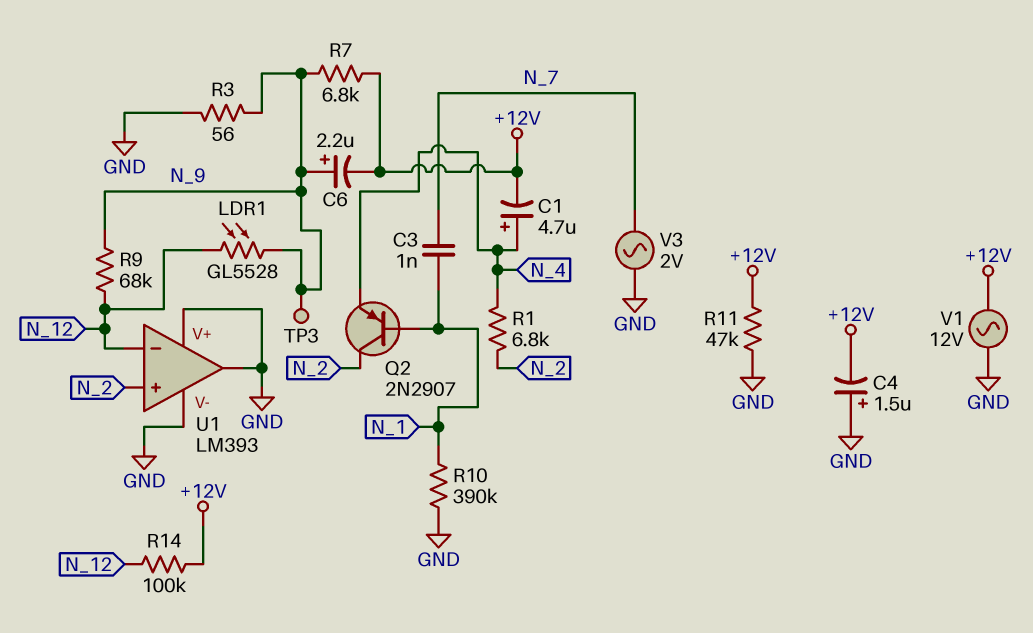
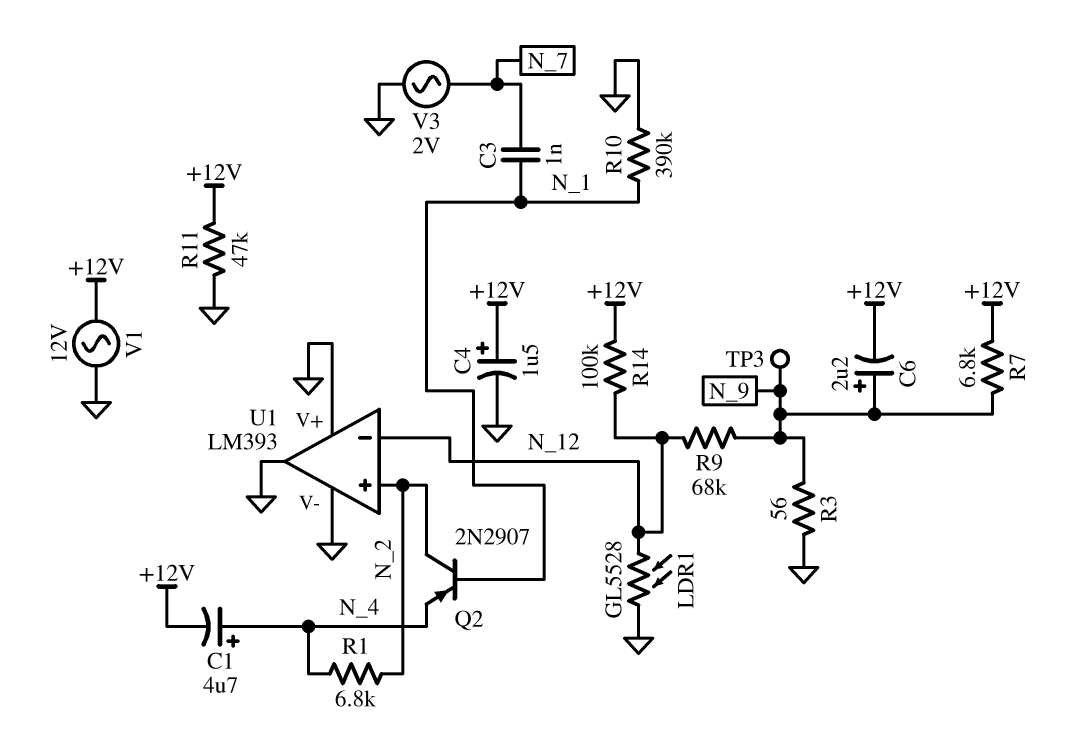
C4: 1.5uF (plus GND, minus +12V) -> 1.5uF (plus +12V, minus GND)
LDR1: GL5528 (N_9, N_12) -> GL5528 (GND, N_12)

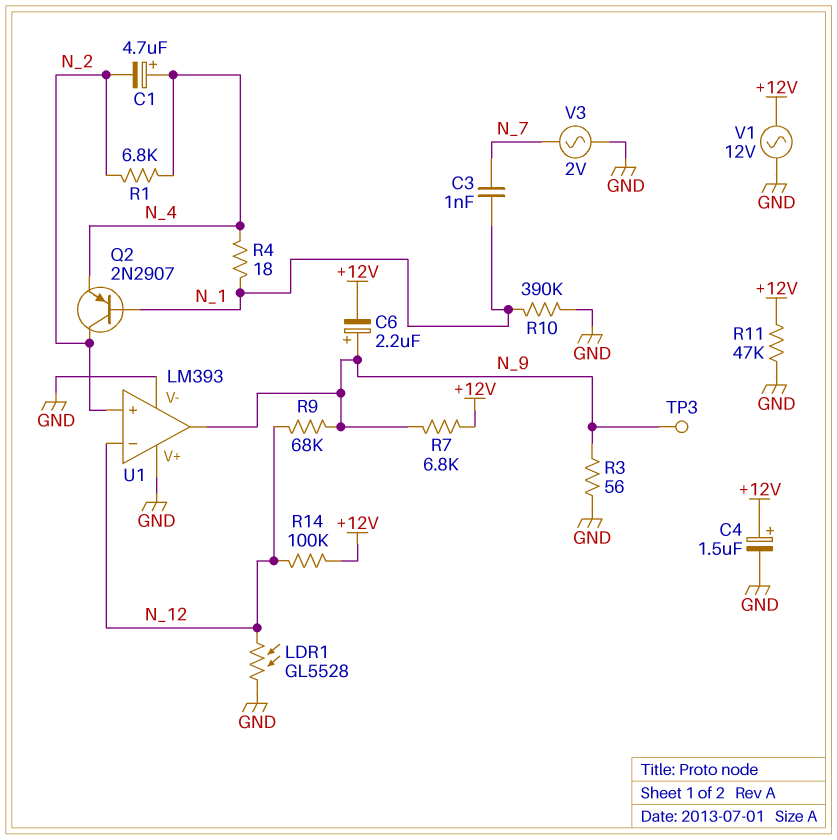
C1: 4.7uF (plus N_4, minus +12V) -> 4.7uF (plus N_4, minus N_2)
R4: none -> 18 (N_1, N_4)
U1 pin out: GND -> N_9

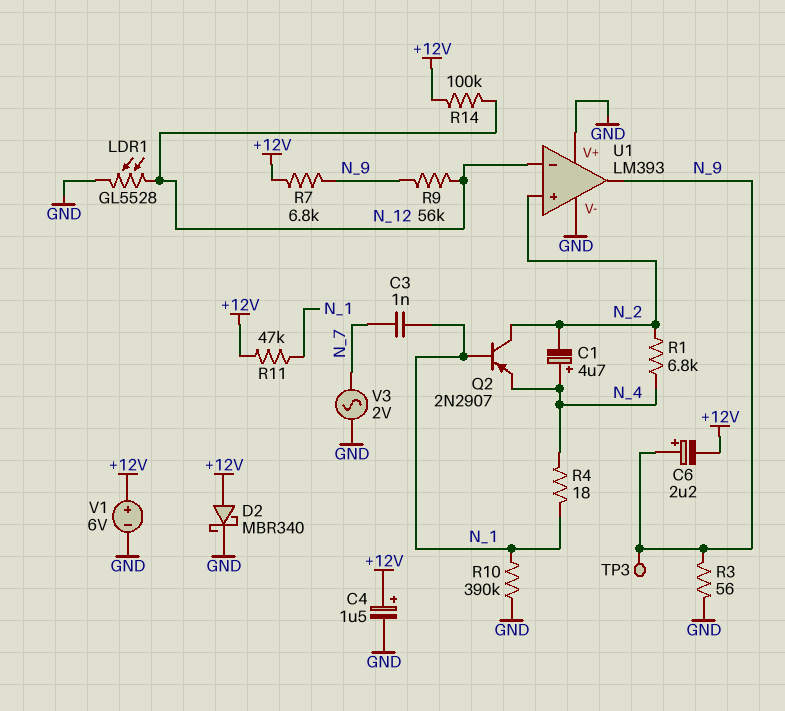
D2: none -> schottky MBR340 (A +12V, K GND)
R9: 68k (N_9, N_12) -> 56k (N_9, N_12)
R11: 47k (+12V, GND) -> 47k (+12V, N_1)
V1: AC 12V (+12V, GND) -> 6V (plus +12V, minus GND)

